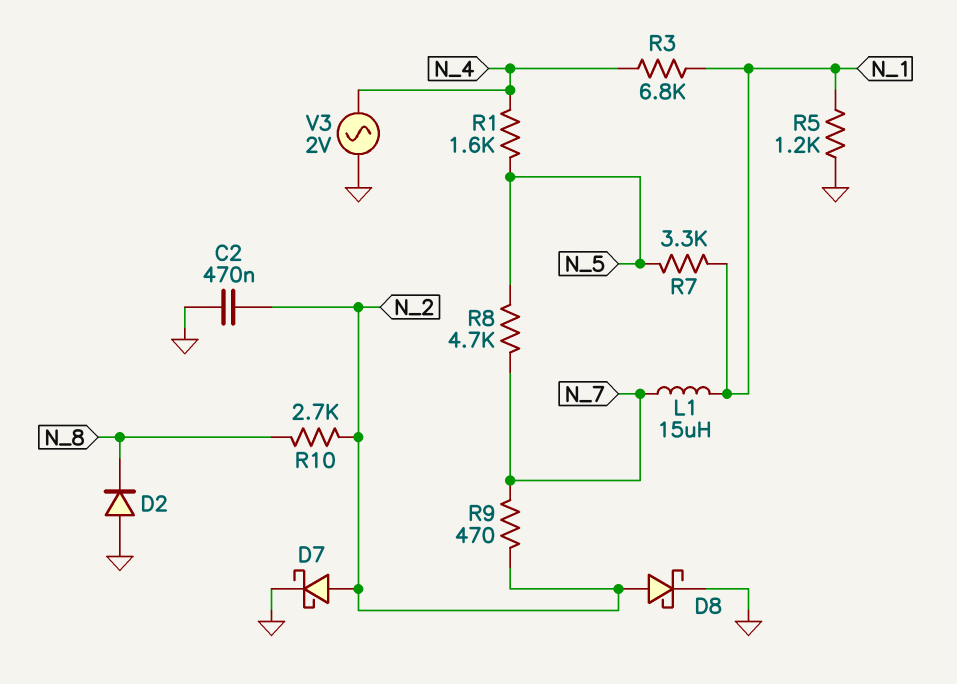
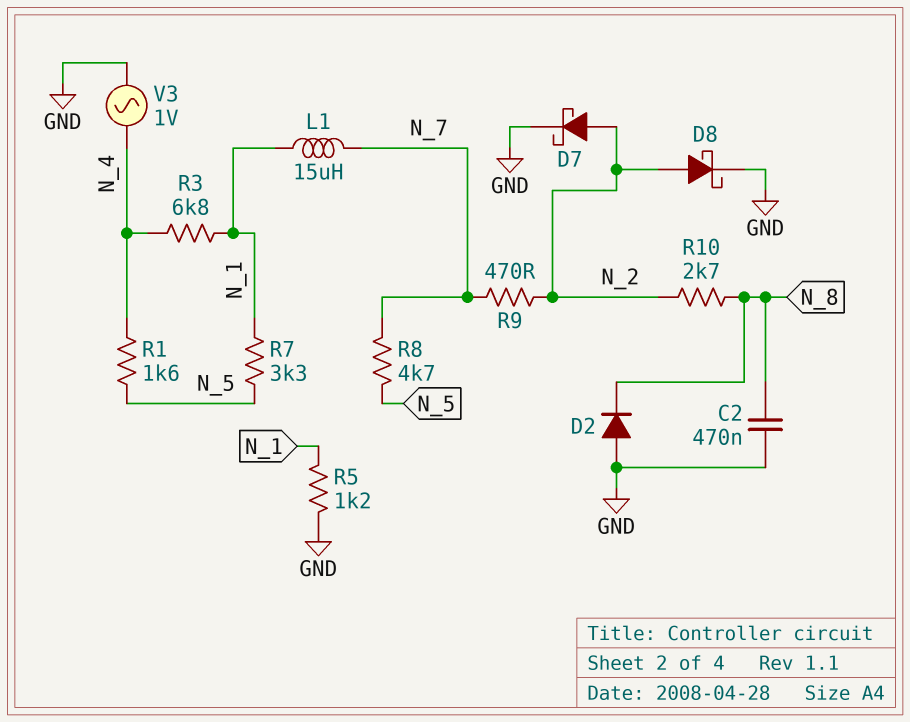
C2: 470nF (GND, N_2) -> 470nF (GND, N_8)
V3: AC 2V (GND, N_4) -> AC 1V (GND, N_4)

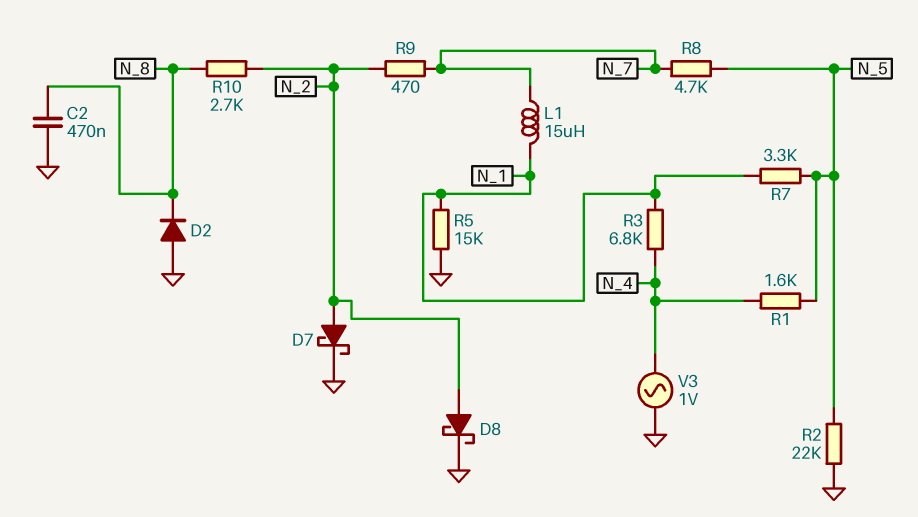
R2: none -> 22k (GND, N_5)
R5: 1.2k (GND, N_1) -> 15k (GND, N_1)

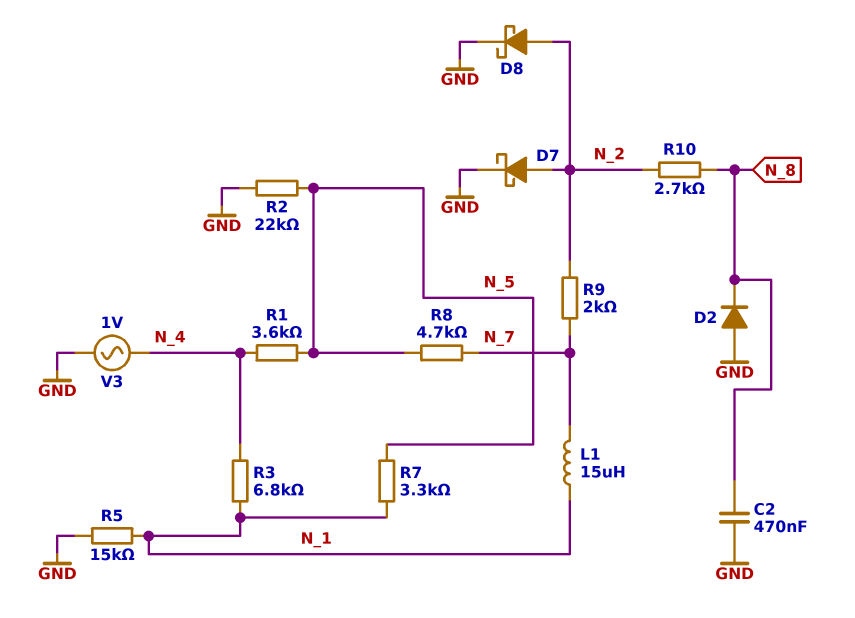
R1: 1.6k (N_4, N_5) -> 3.6k (N_4, N_5)
R9: 470 (N_2, N_7) -> 2k (N_2, N_7)

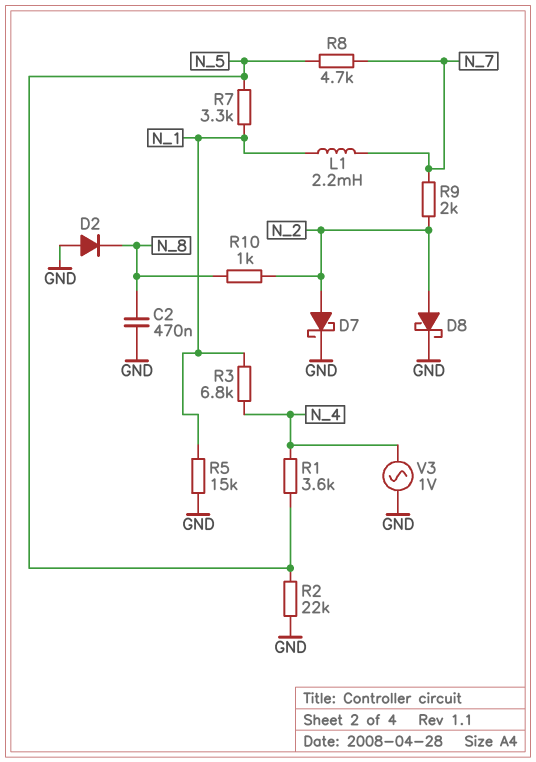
L1: 15uH (N_1, N_7) -> 2.2mH (N_1, N_7)
R10: 2.7k (N_2, N_8) -> 1k (N_2, N_8)

